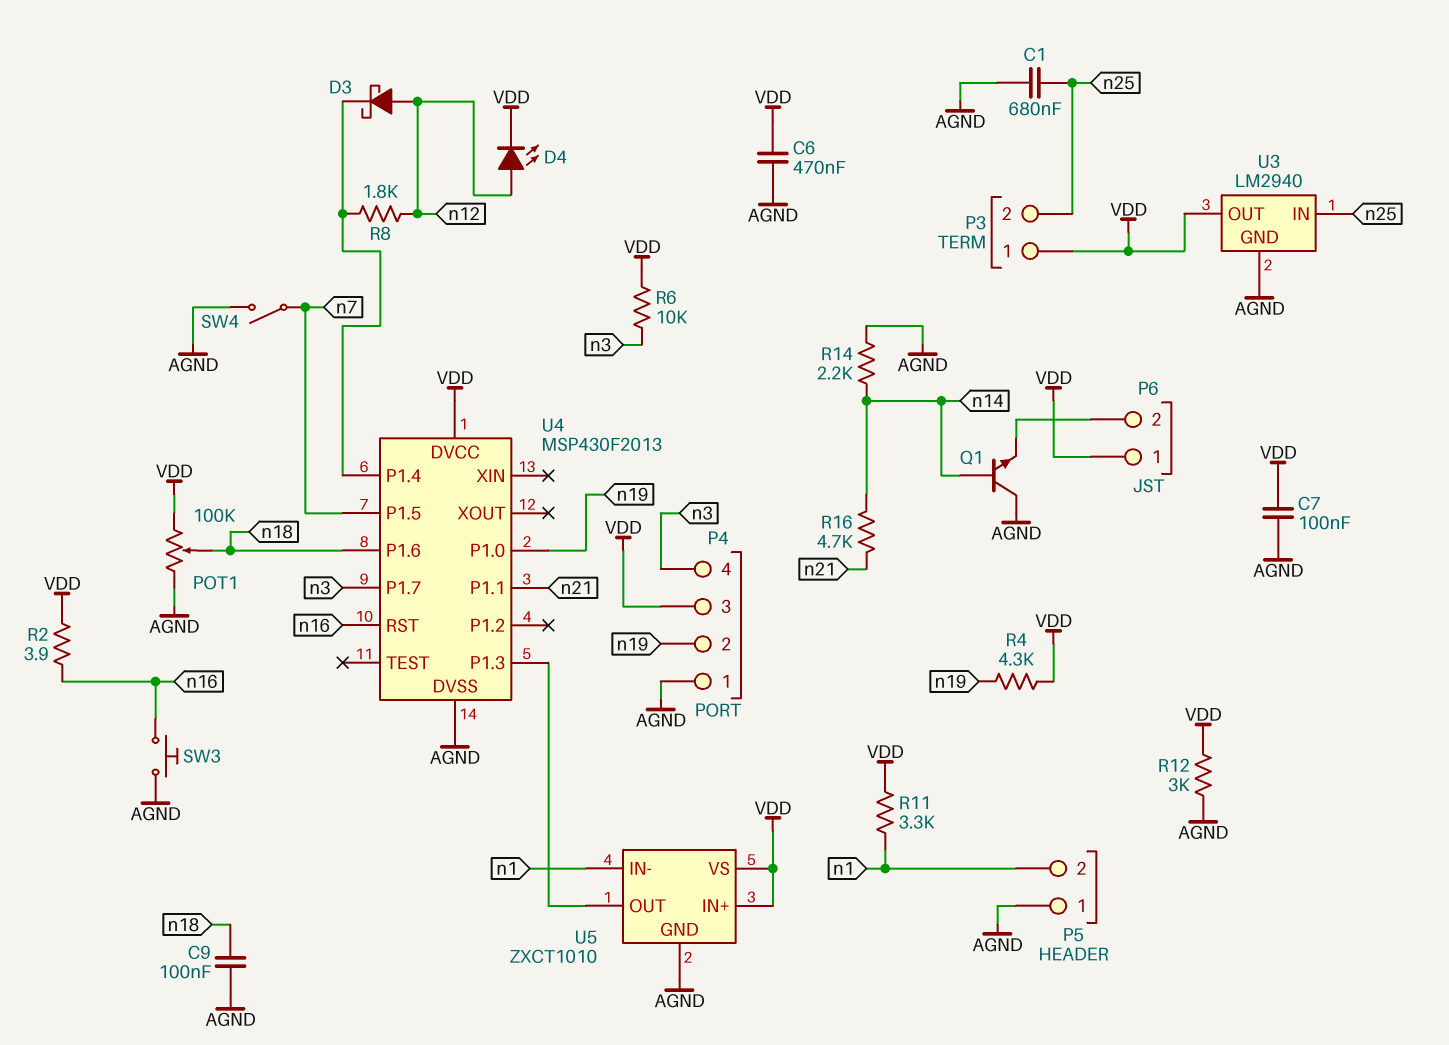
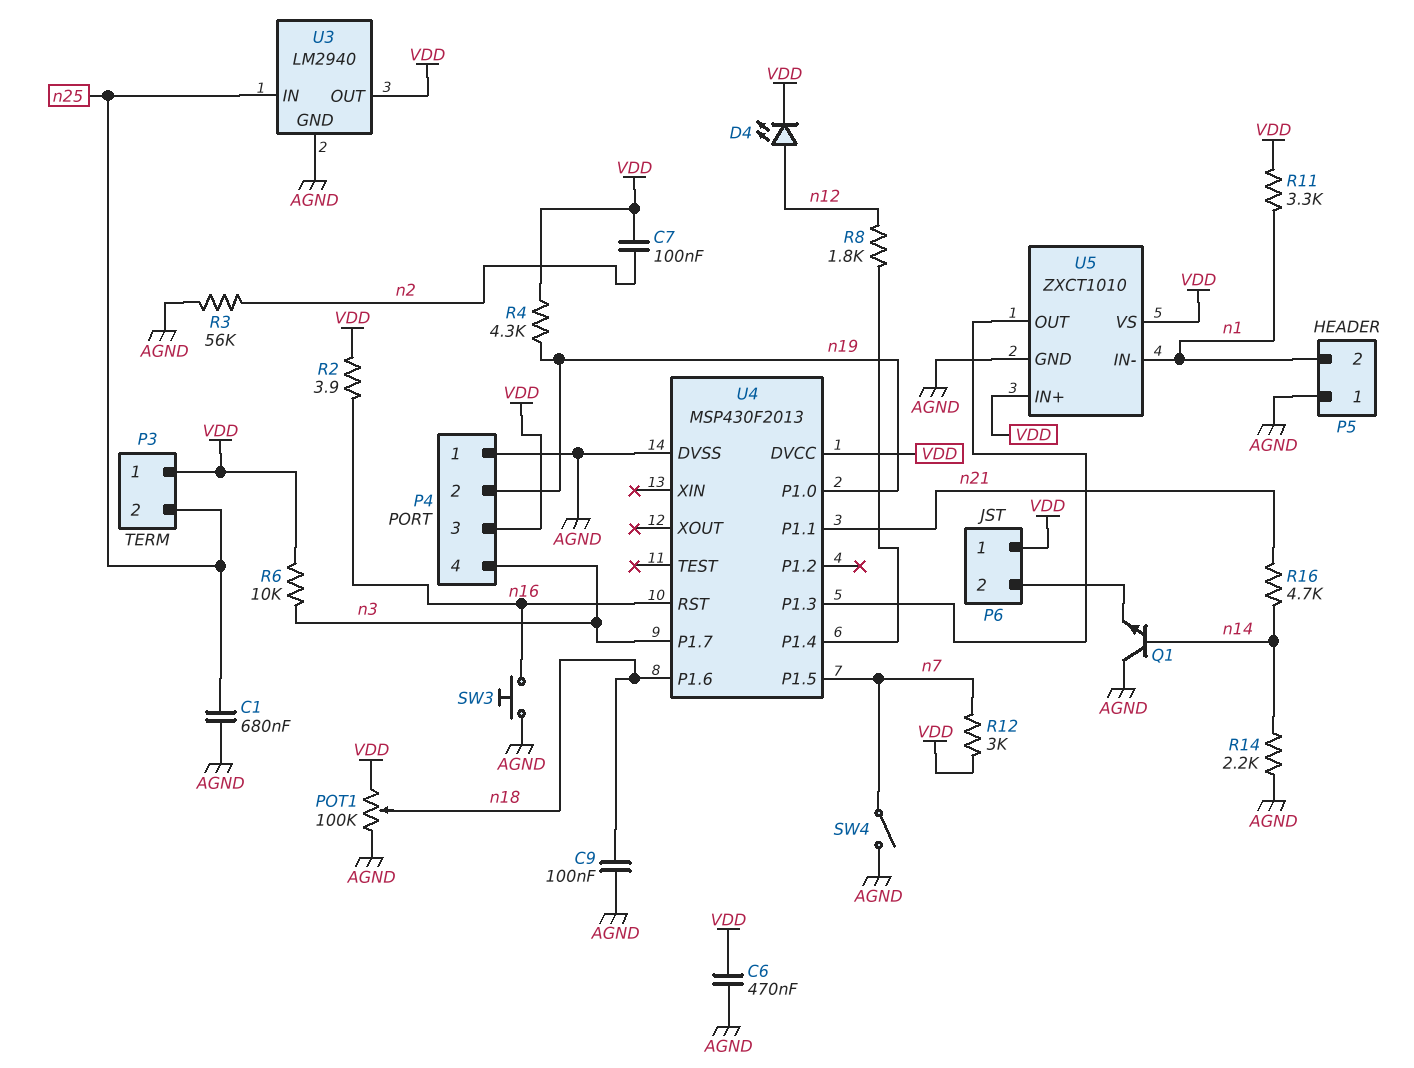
C7: 100nF (AGND, VDD) -> 100nF (VDD, n2)
D3: schottky (A n12, K U4/P1.4) -> none
R3: none -> 56k (AGND, n2)
R12: 3k (AGND, VDD) -> 3k (VDD, n7)

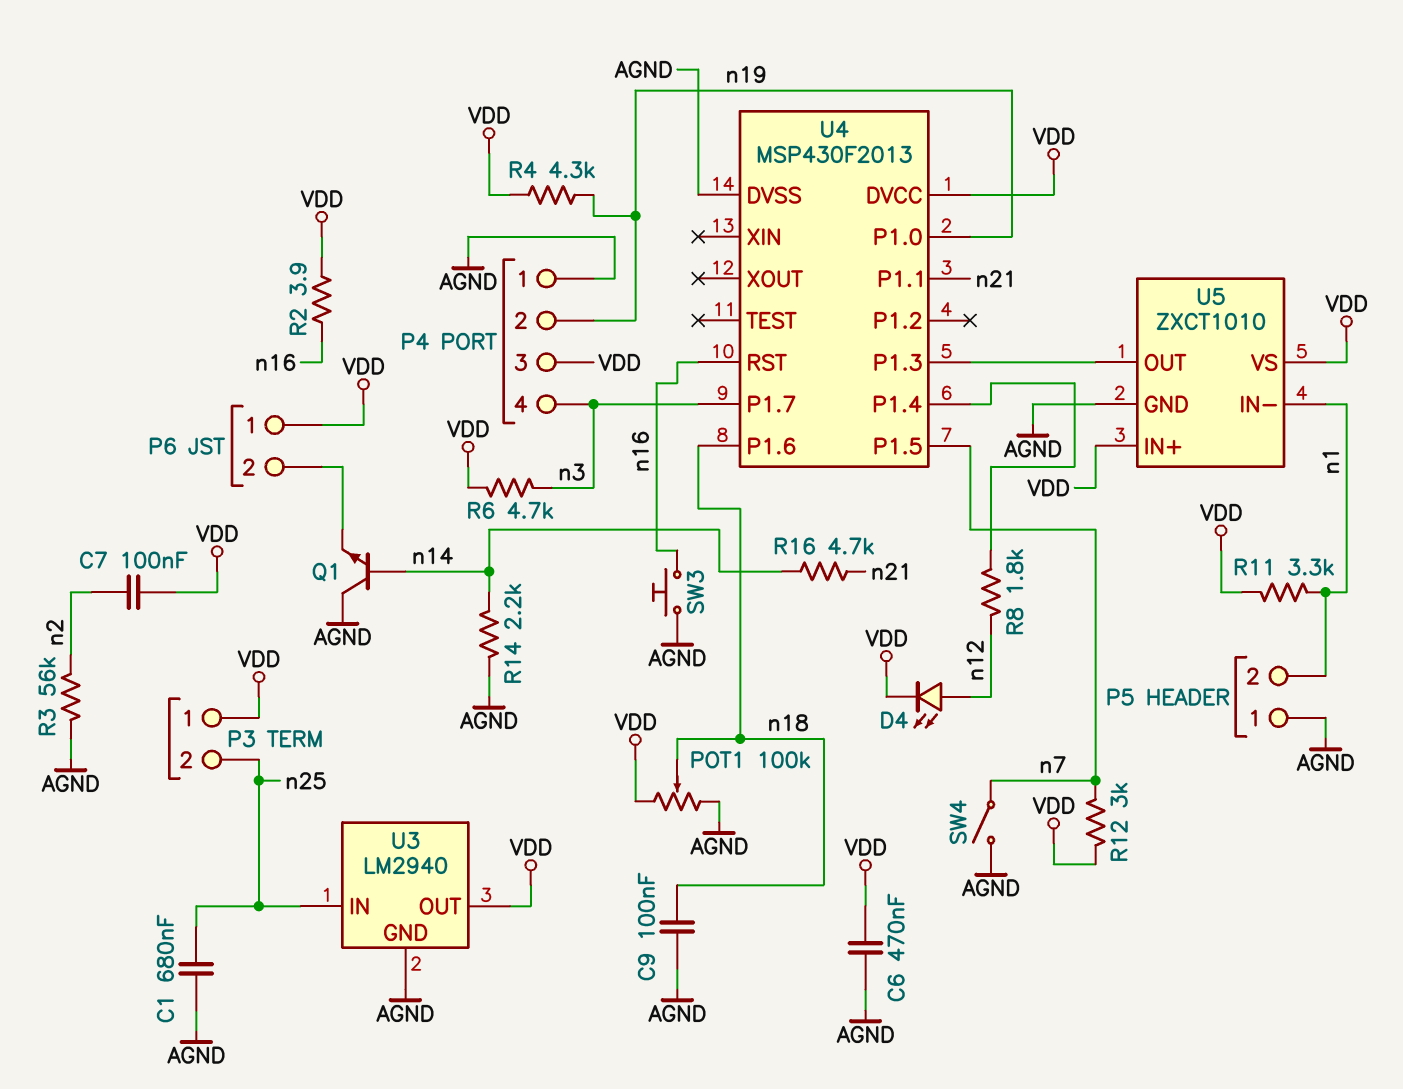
R6: 10k (VDD, n3) -> 4.7k (VDD, n3)

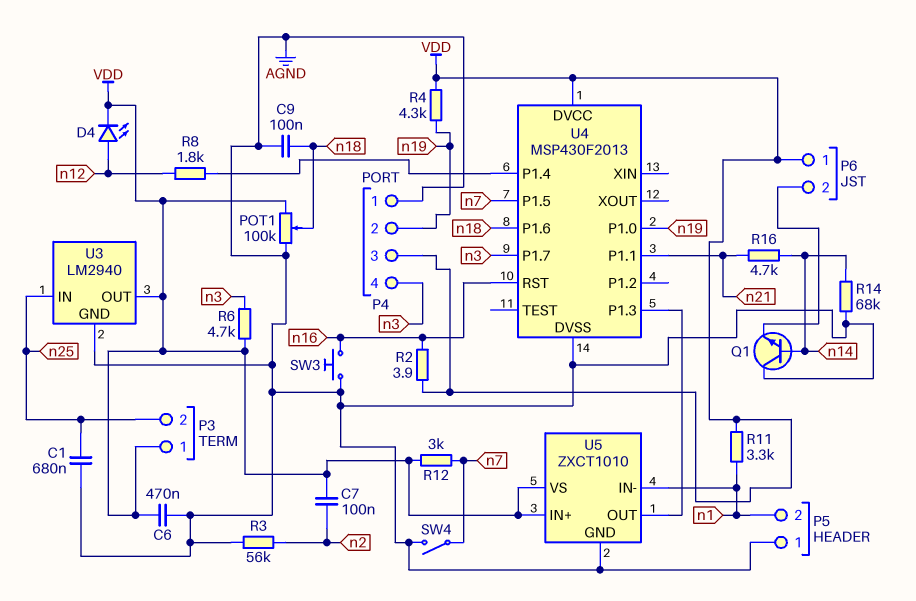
R14: 2.2k (AGND, n14) -> 68k (AGND, n14)

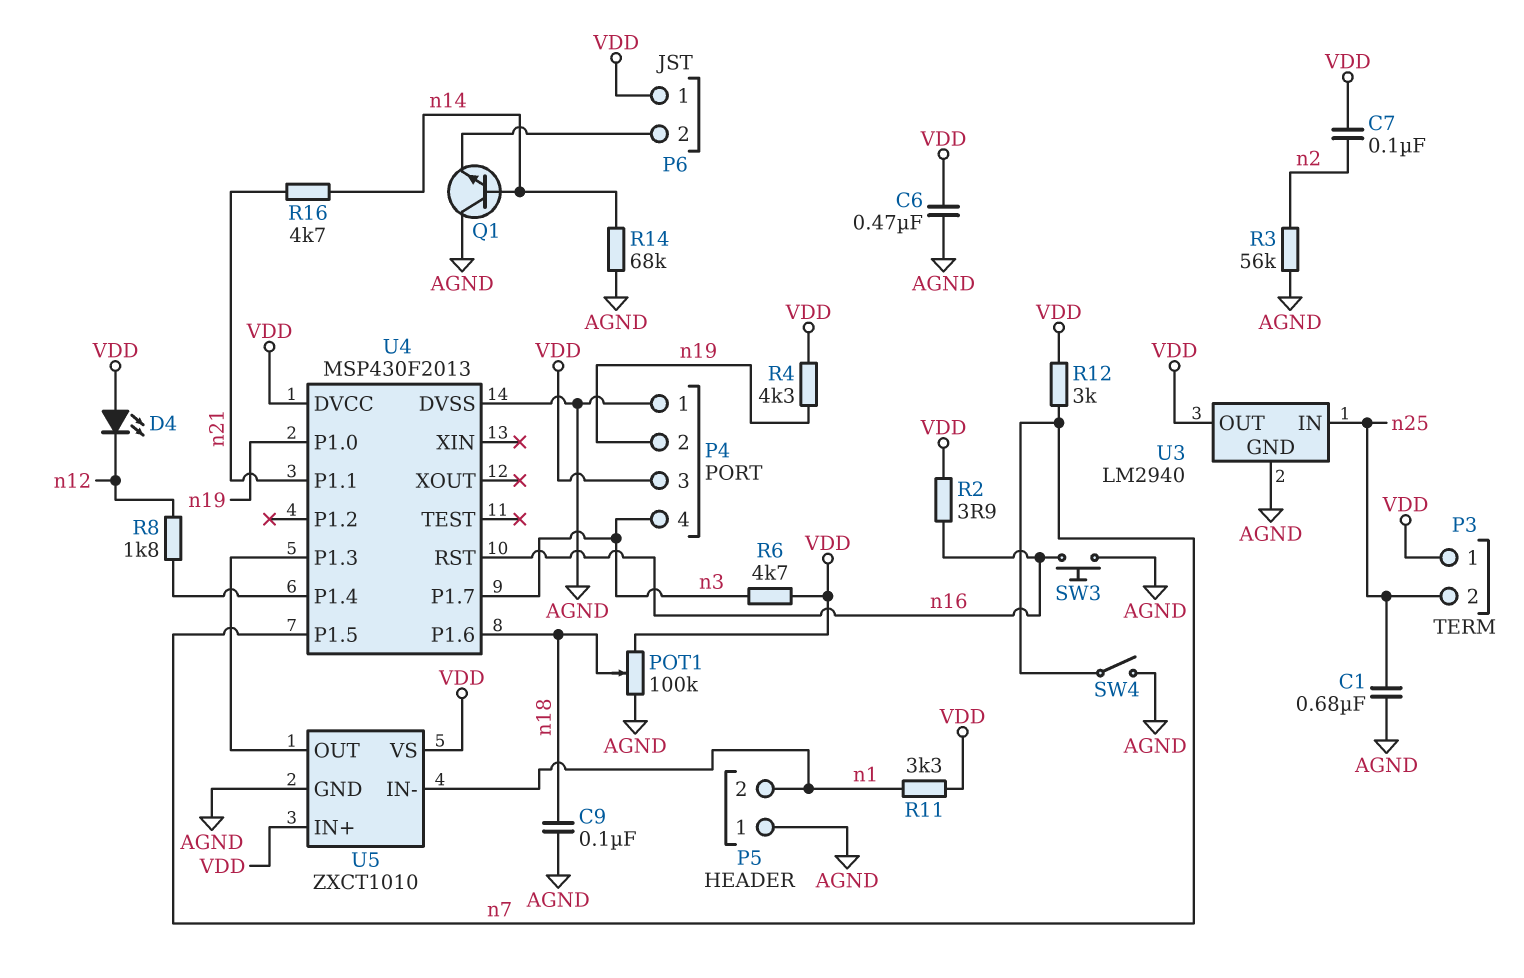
D4: LED (A n12, K VDD) -> LED (A VDD, K n12)

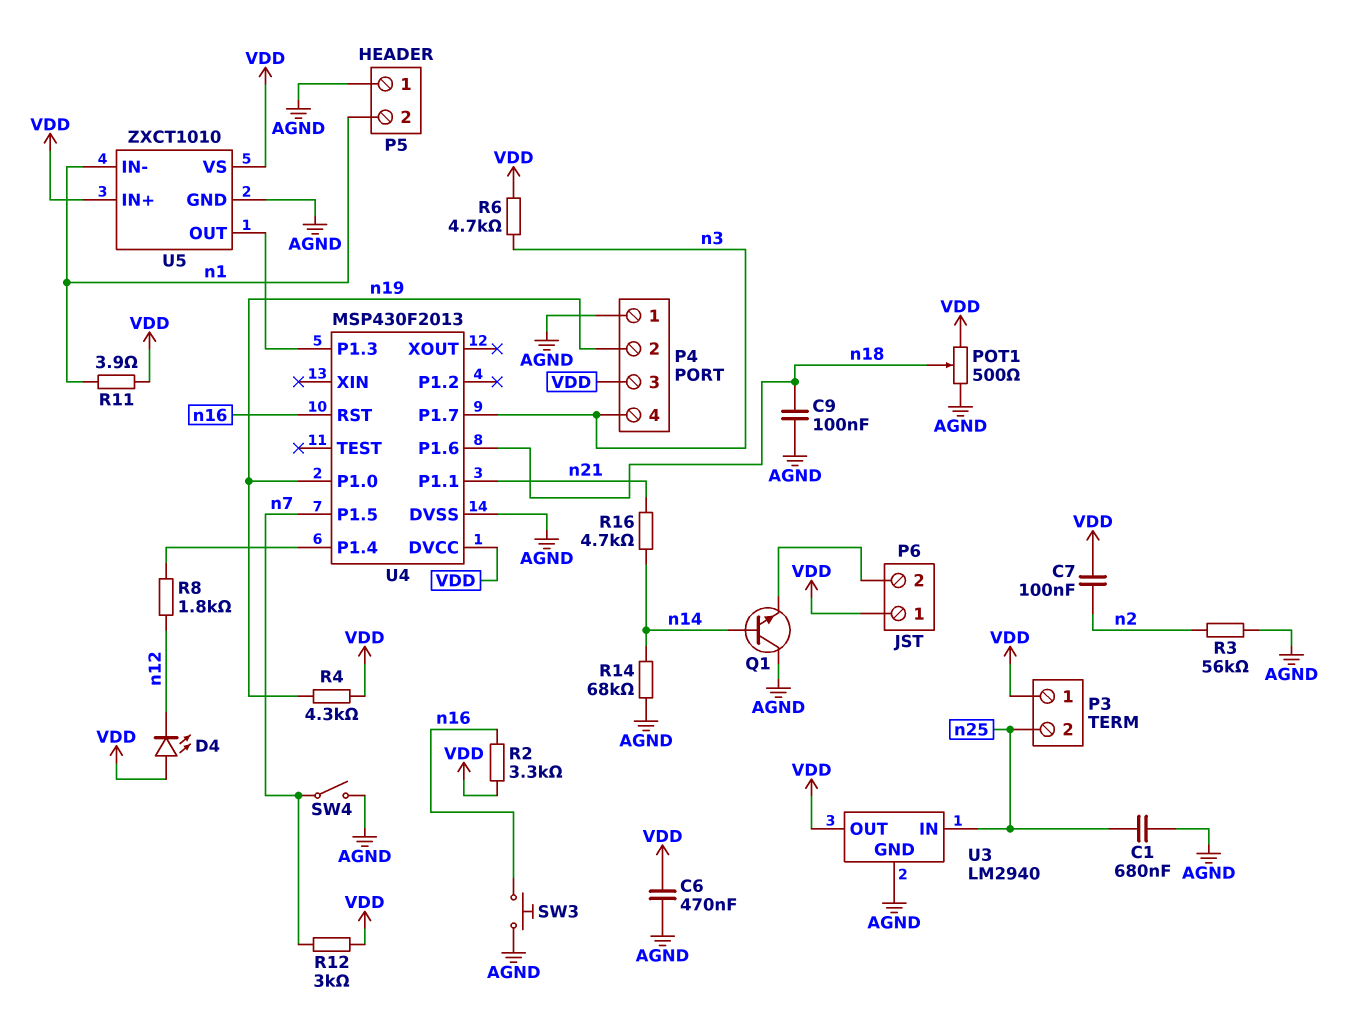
POT1: 100k (AGND, VDD, wiper n18) -> 500 (AGND, VDD, wiper n18)
R2: 3.9 (VDD, n16) -> 3.3k (VDD, n16)
R11: 3.3k (VDD, n1) -> 3.9 (VDD, n1)

